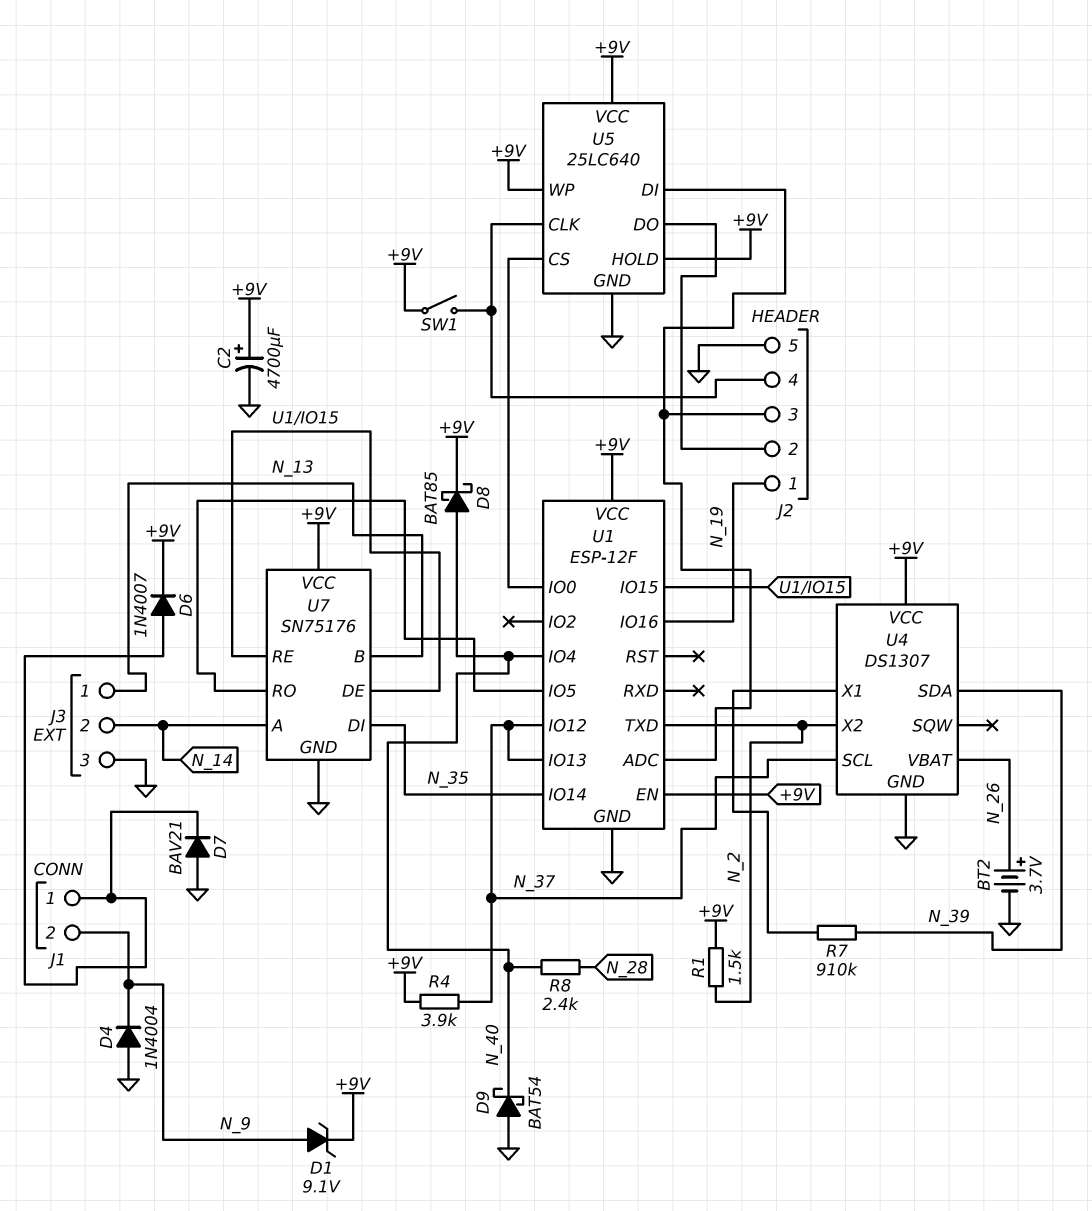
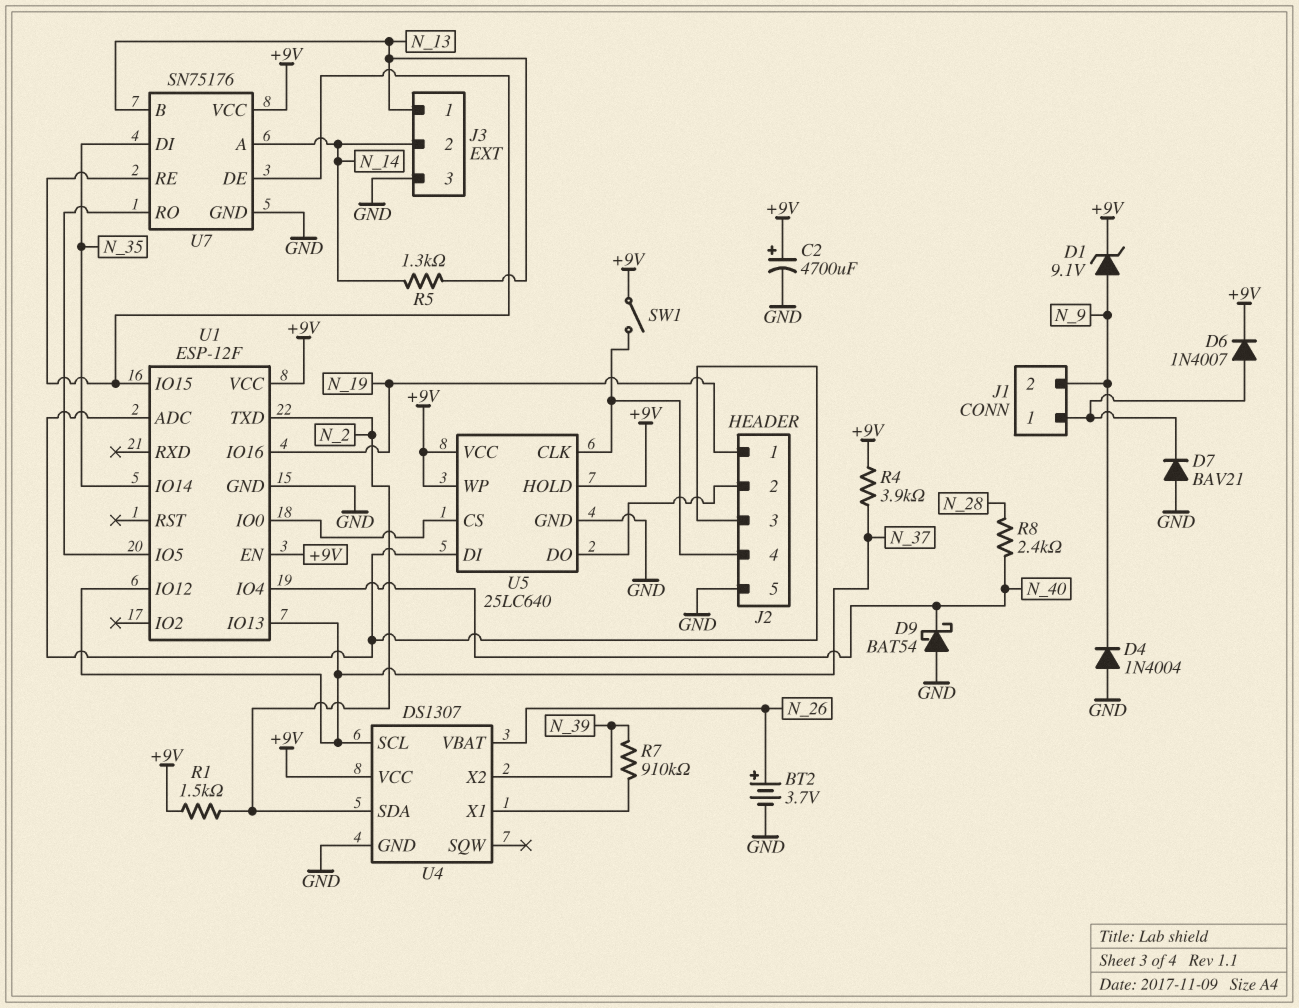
D8: schottky BAT85 (A N_40, K +9V) -> none
R5: none -> 1.3k (N_13, N_14)
U4 pin SDA: N_39 -> N_2
U4 pin X2: N_2 -> N_39

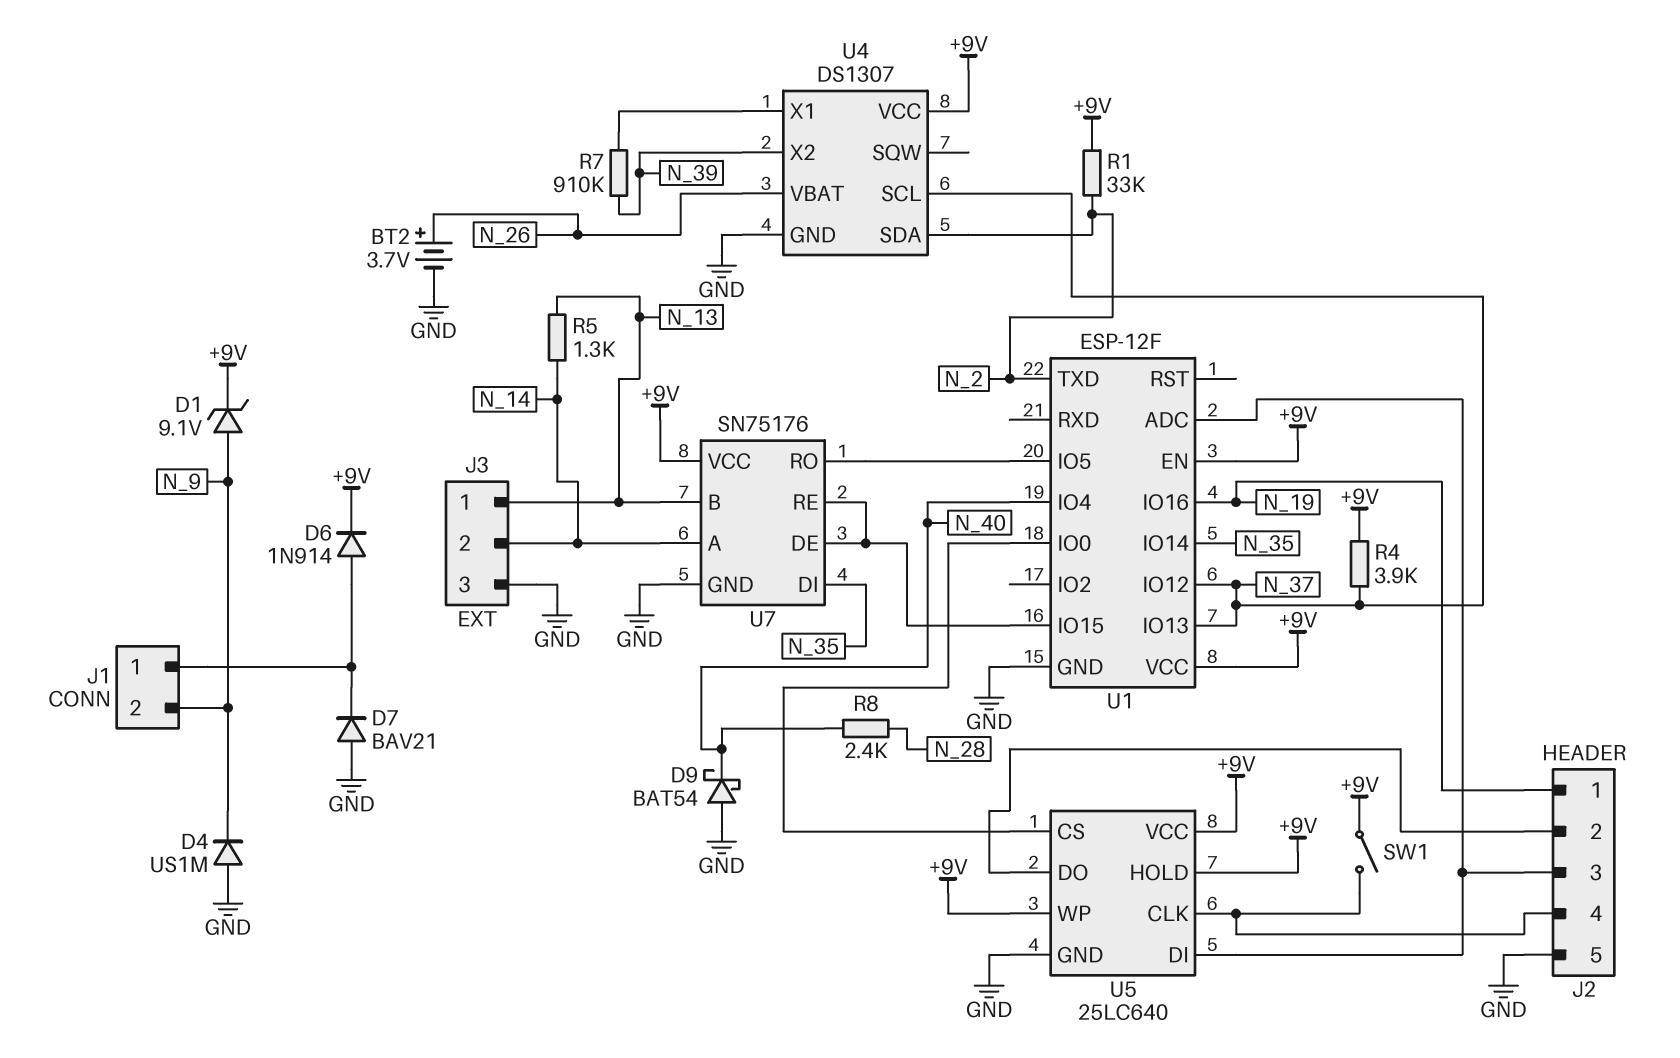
C2: 4700uF (plus +9V, minus GND) -> none
D4: diode 1N4004 (A GND, K N_9) -> diode US1M (A GND, K N_9)
D6: diode 1N4007 (A J1/1, K +9V) -> diode 1N914 (A J1/1, K +9V)
R1: 1.5k (+9V, N_2) -> 33k (+9V, N_2)

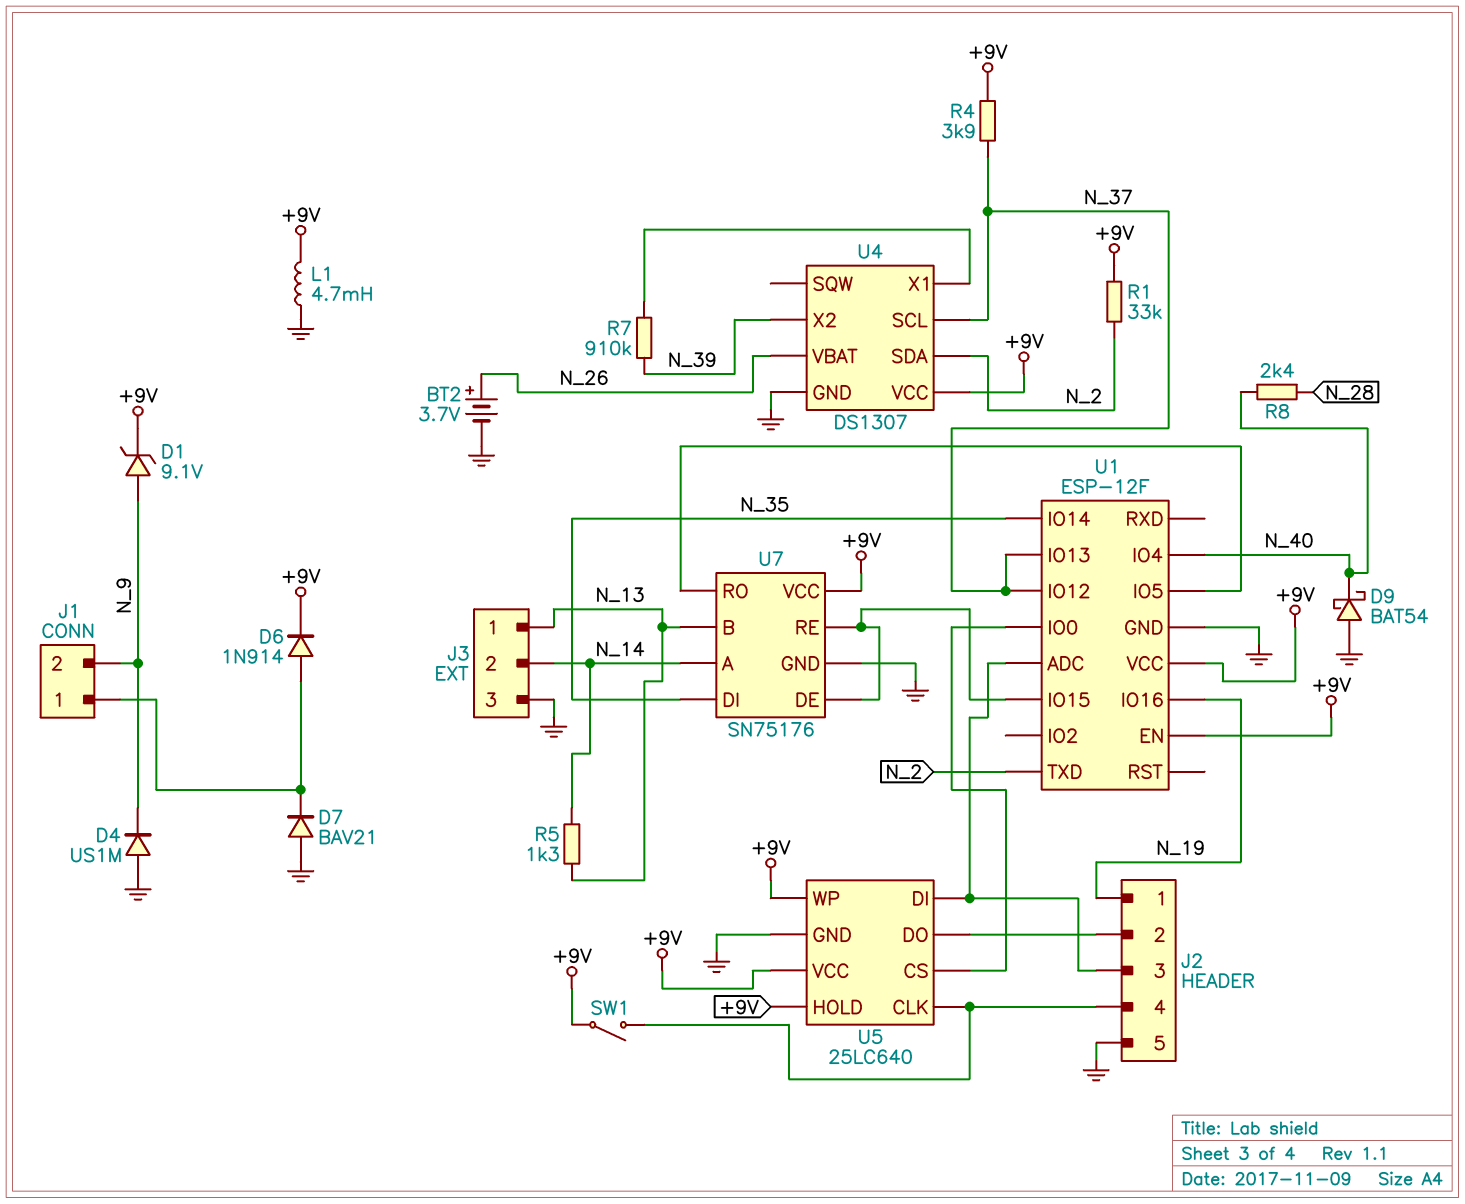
L1: none -> 4.7mH (+9V, GND)

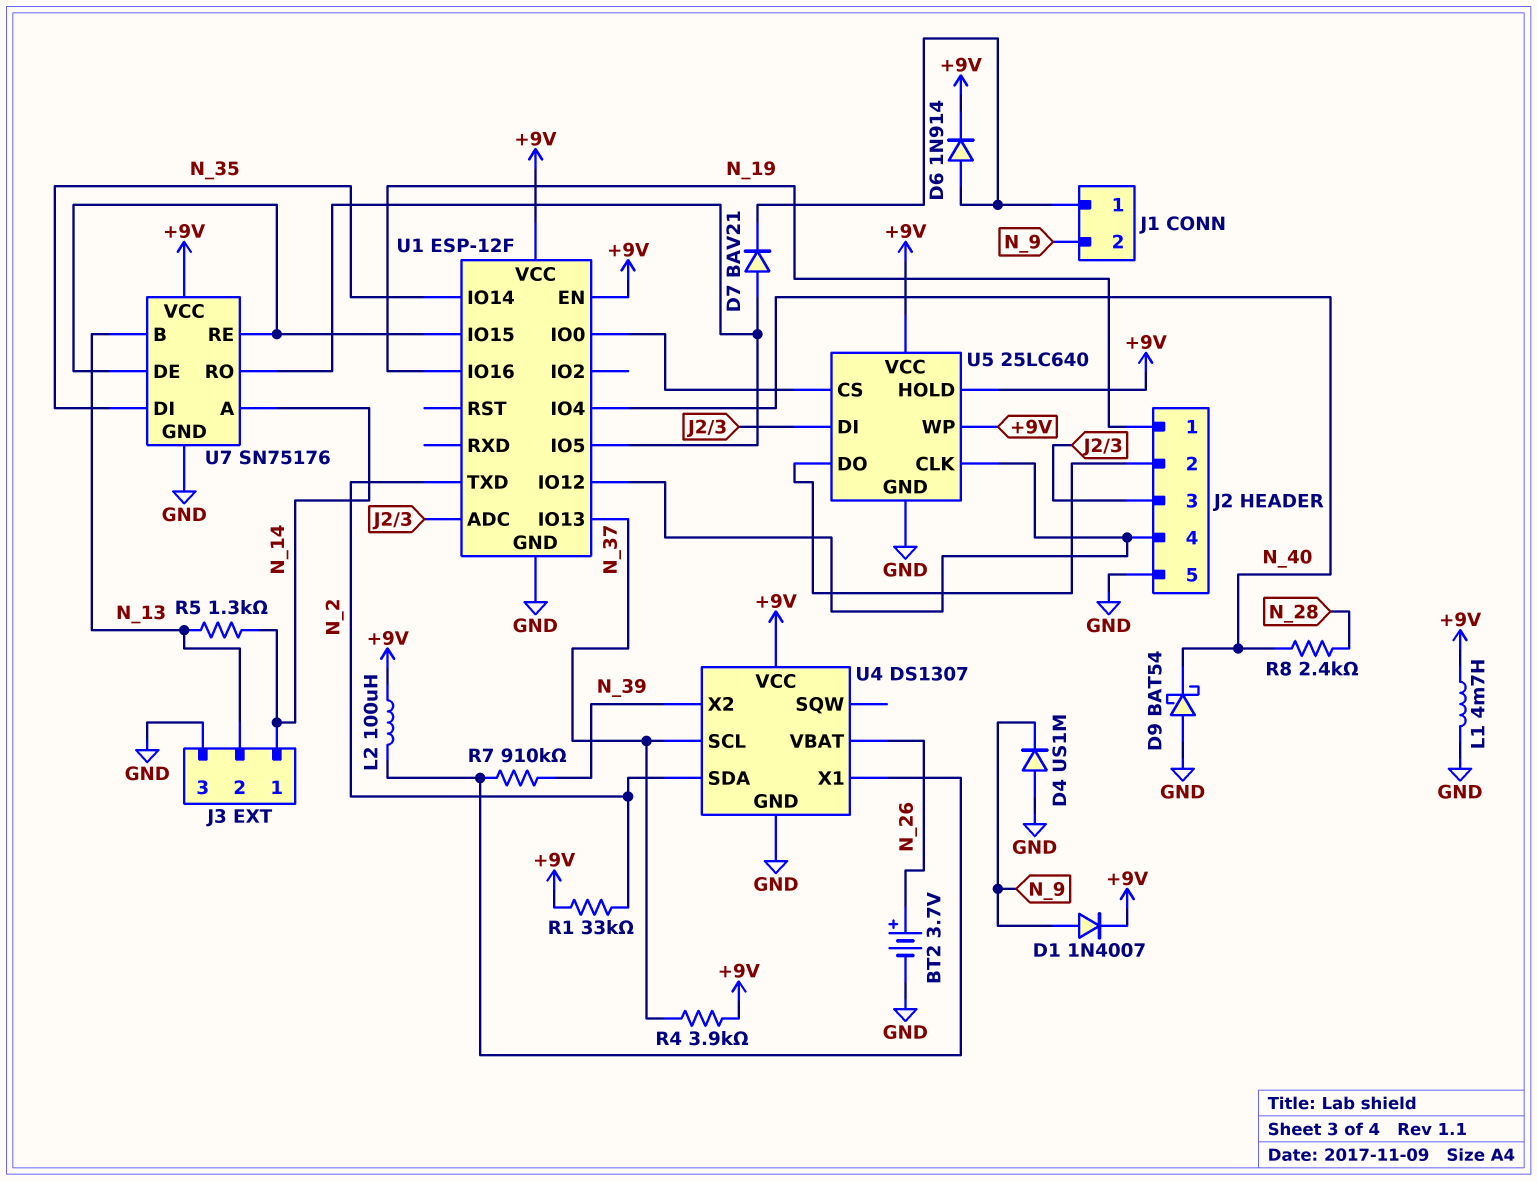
D1: zener 9.1V (A N_9, K +9V) -> diode 1N4007 (A N_9, K +9V)
D7: diode BAV21 (A GND, K J1/1) -> diode BAV21 (A U1/IO5, K J1/1)
J3 pin 1: N_13 -> N_14
J3 pin 2: N_14 -> N_13
L2: none -> 100uH (+9V, U4/X1)
SW1: switch (+9V, J2/4) -> none
U1 pin IO12: N_37 -> J2/4

